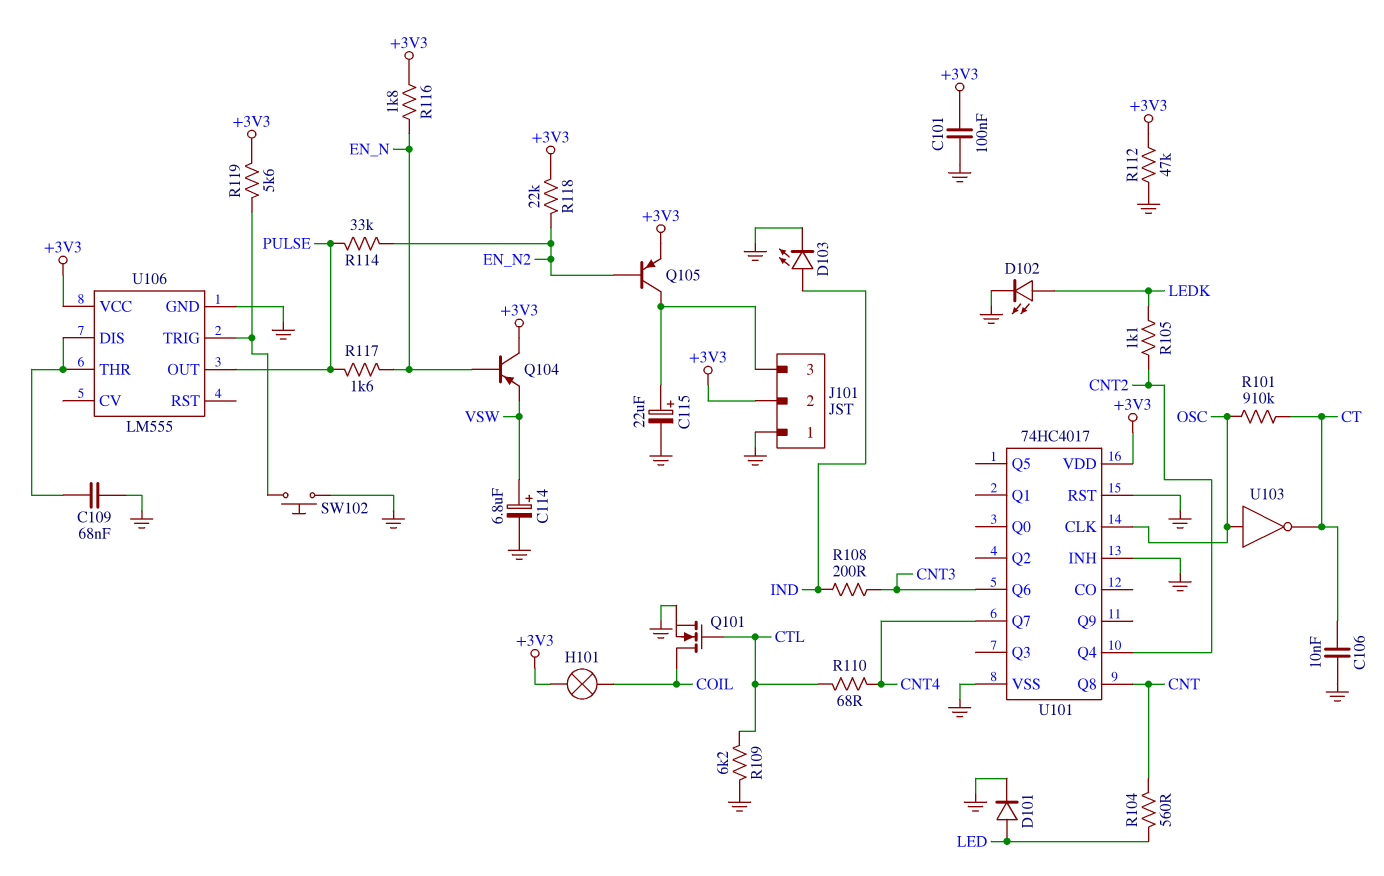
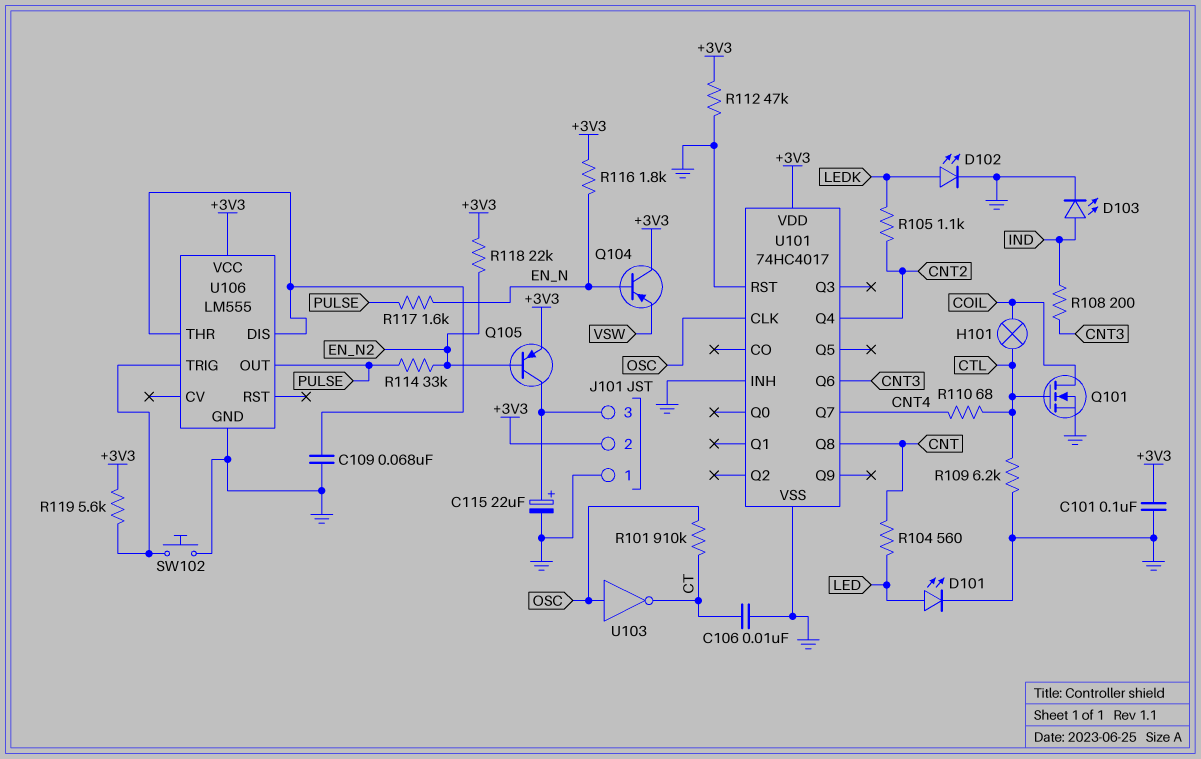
C114: 6.8uF (plus VSW, minus GND) -> none
D101: diode (A LED, K GND) -> LED (A LED, K GND)
H101: lamp (+3V3, COIL) -> lamp (COIL, CTL)

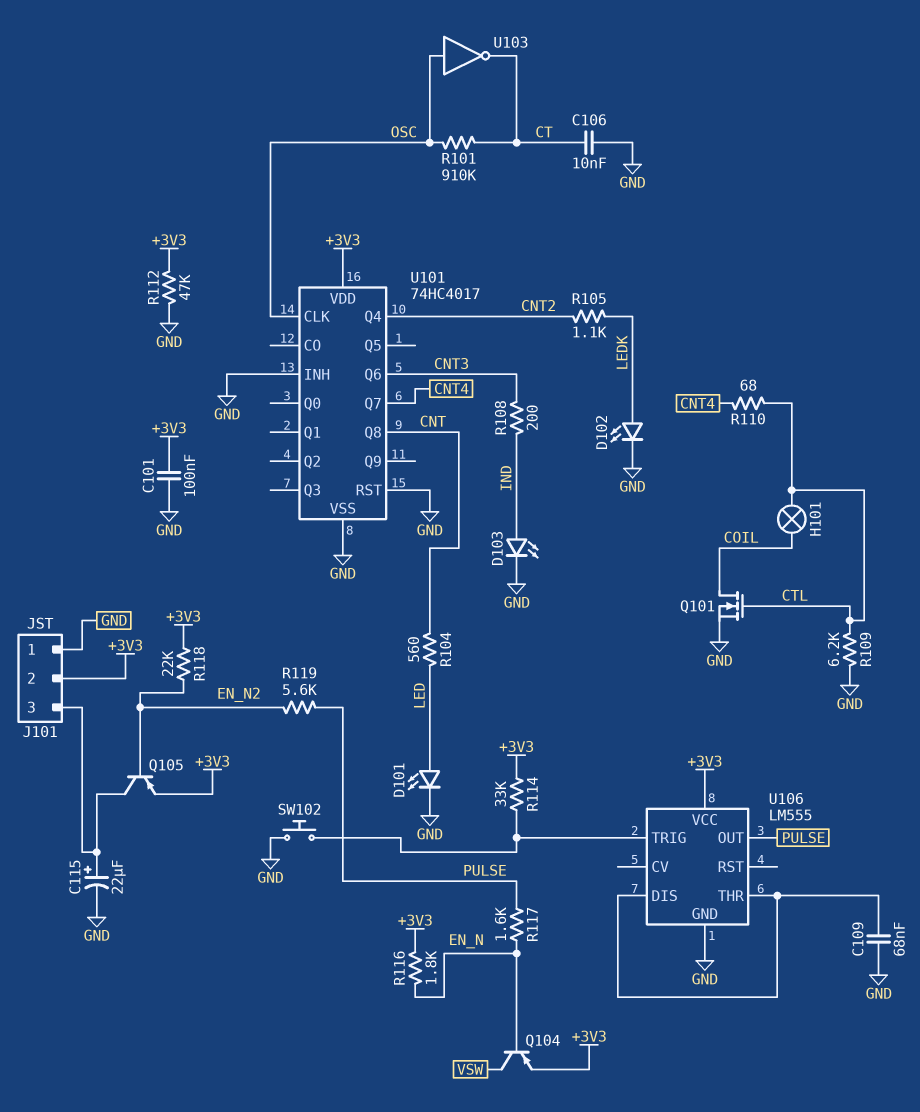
Q104: PNP (B EN_N, C +3V3, E VSW) -> PNP (B EN_N, C VSW, E +3V3)
R114: 33k (EN_N2, PULSE) -> 33k (+3V3, U106/TRIG)
R119: 5.6k (+3V3, U106/TRIG) -> 5.6k (EN_N2, PULSE)

